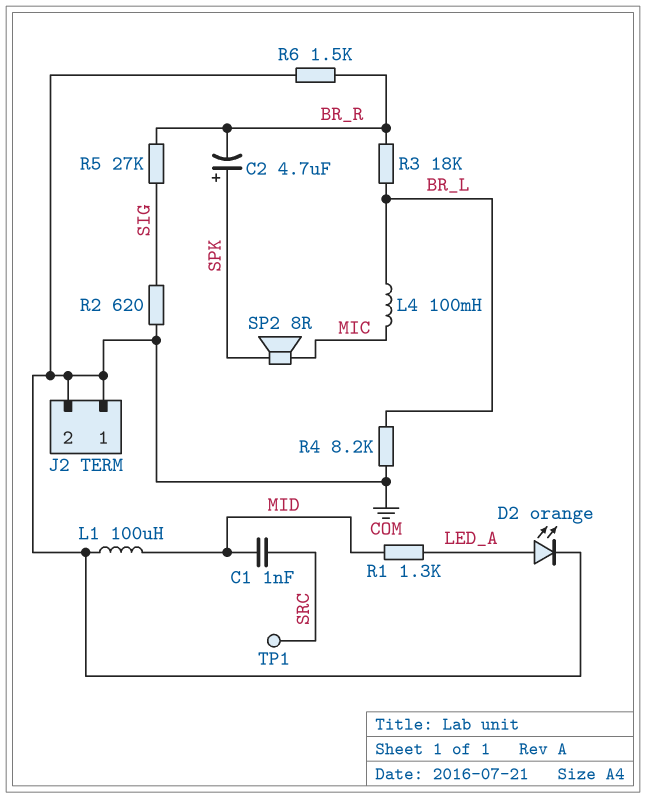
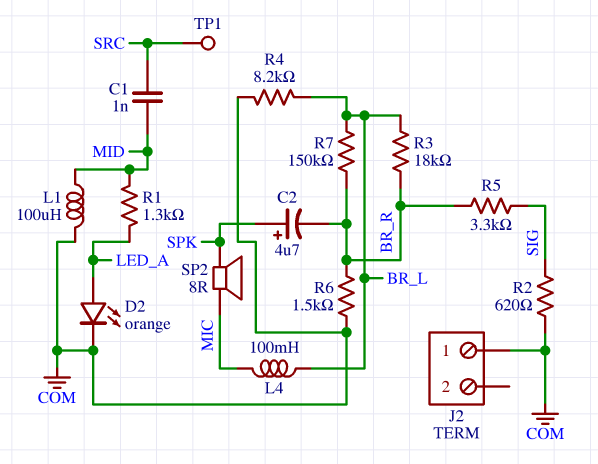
J2 pin 2: COM -> none
R5: 27k (BR_R, SIG) -> 3.3k (BR_R, SIG)
R7: none -> 150k (BR_L, BR_R)

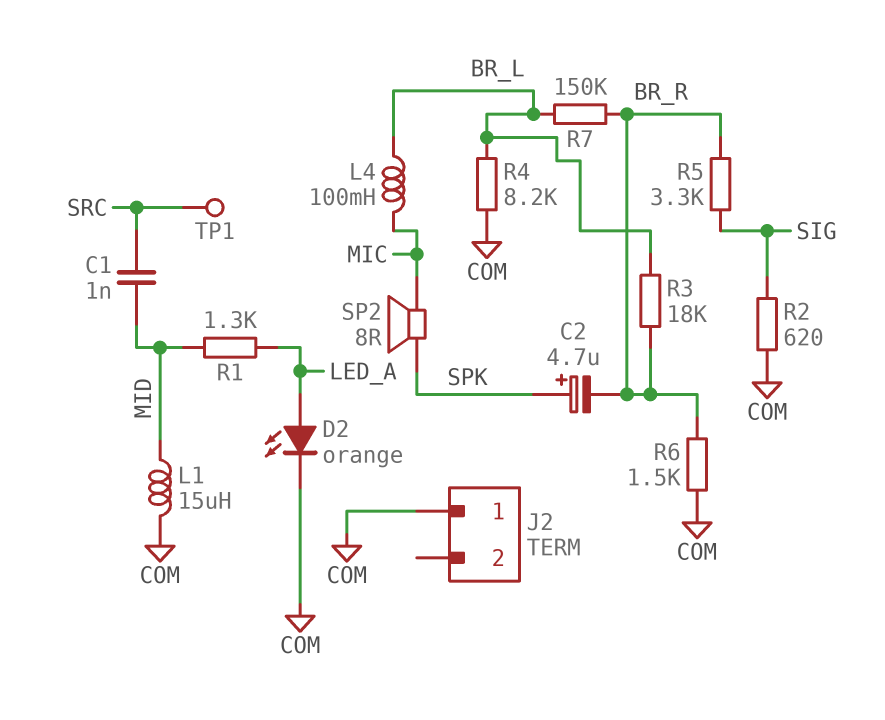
L1: 100uH (COM, MID) -> 15uH (COM, MID)

